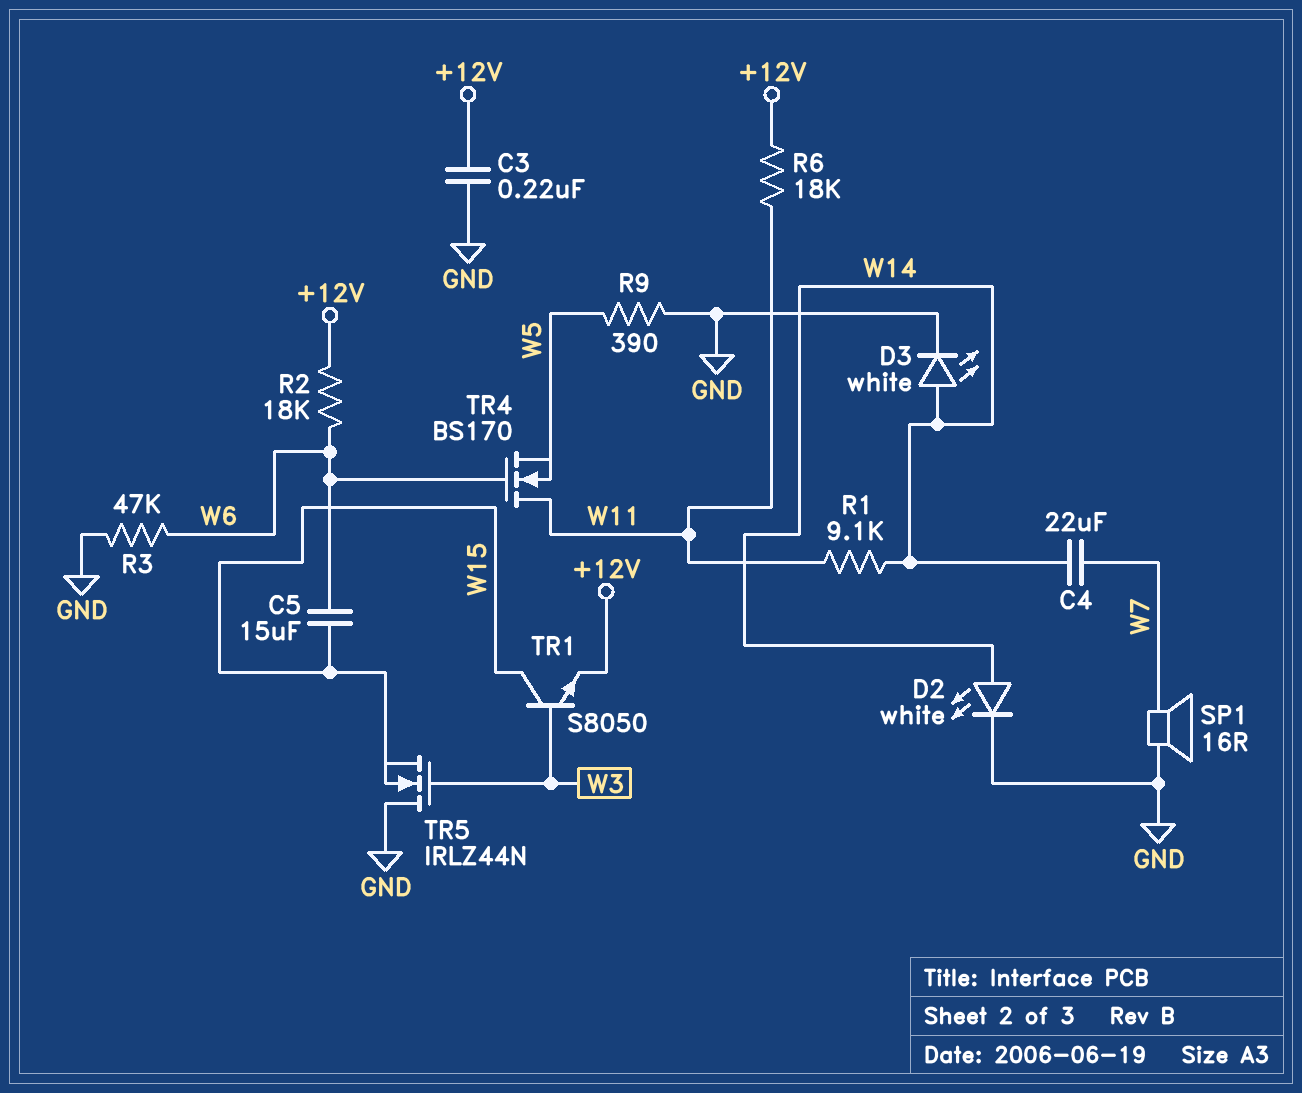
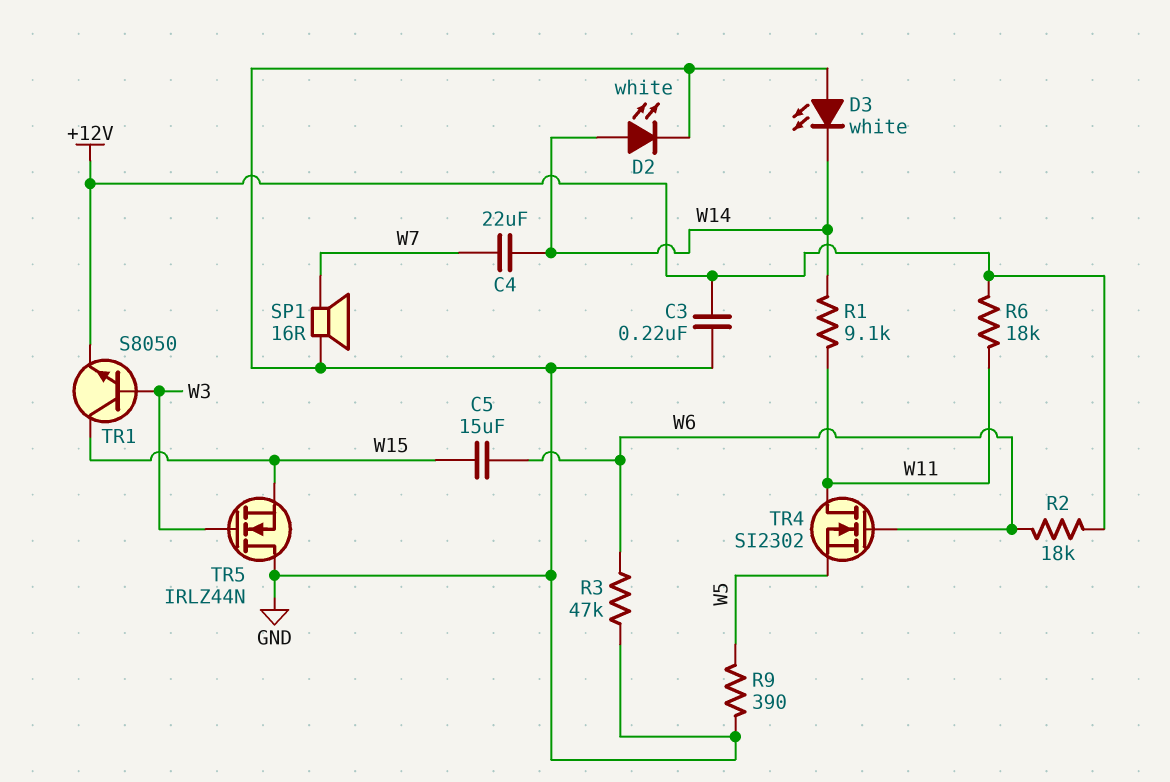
D3: LED white (A W14, K GND) -> LED white (A GND, K W14)
TR4: NMOS BS170 (G W6, D W11, S W5) -> NMOS SI2302 (G W6, D W11, S W5)

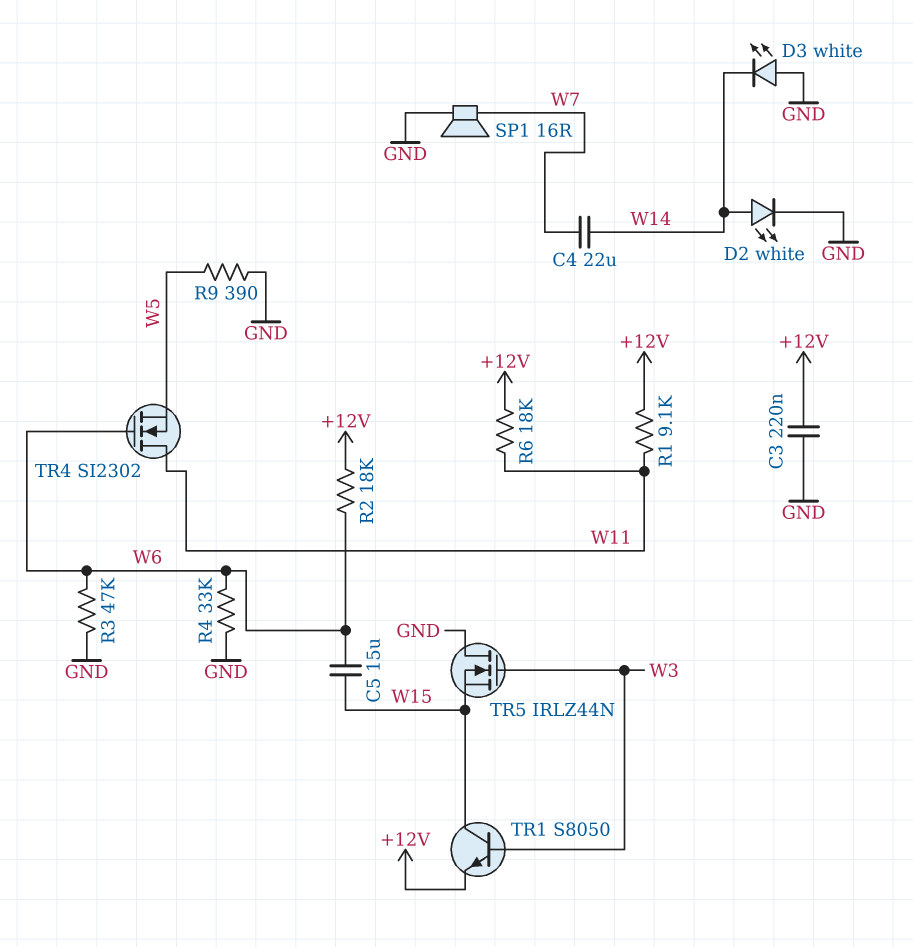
R1: 9.1k (W11, W14) -> 9.1k (+12V, W11)
R4: none -> 33k (GND, W6)

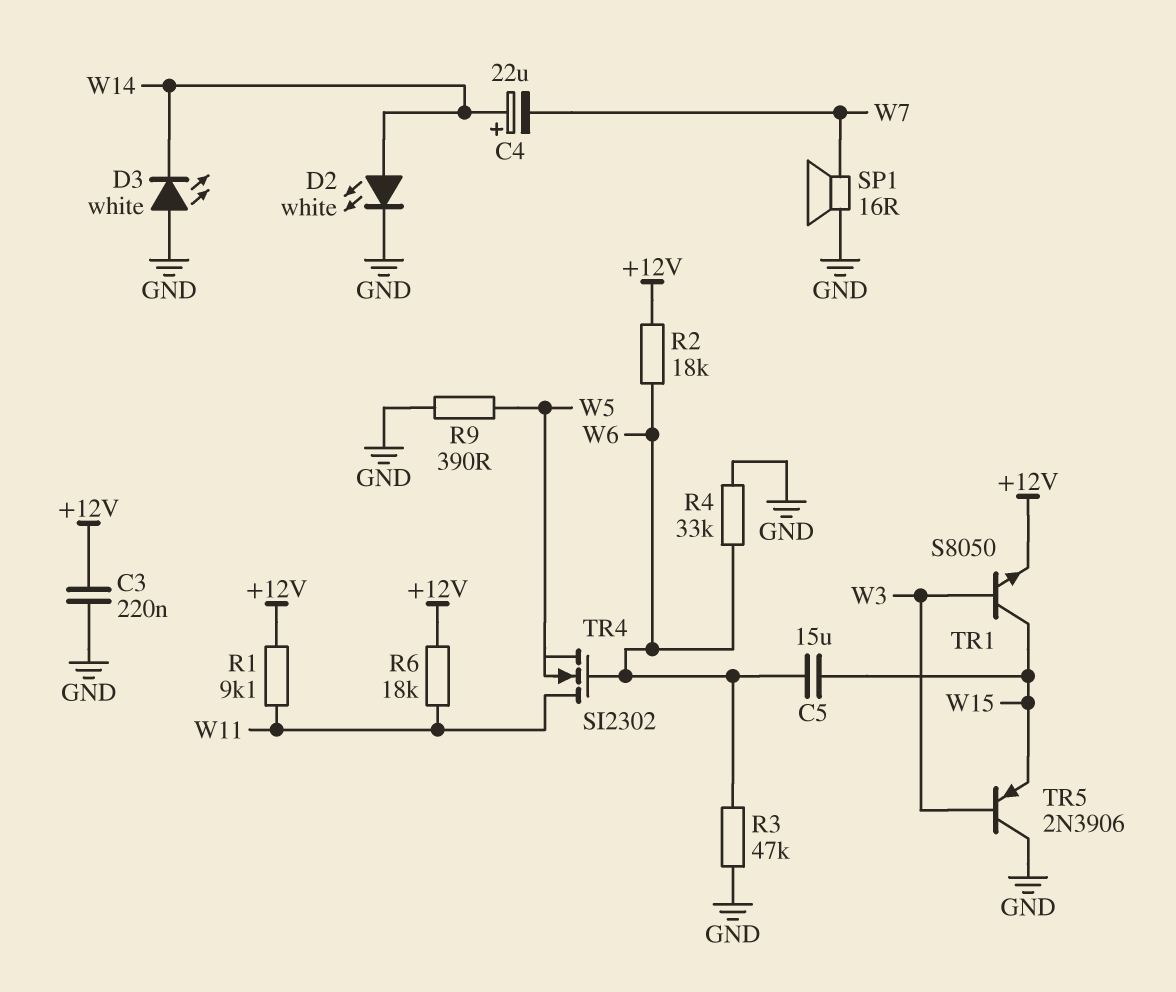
C4: 22uF (W7, W14) -> 22uF (plus W14, minus W7)
TR5: NMOS IRLZ44N (G W3, D GND, S W15) -> PNP 2N3906 (B W3, C GND, E W15)

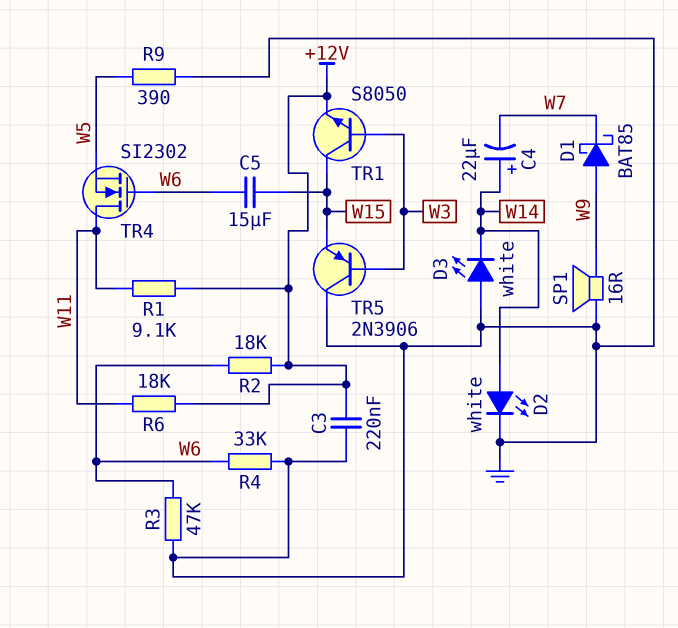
D1: none -> schottky BAT85 (A W9, K W7)
SP1: speaker 16R (GND, W7) -> speaker 16R (GND, W9)

